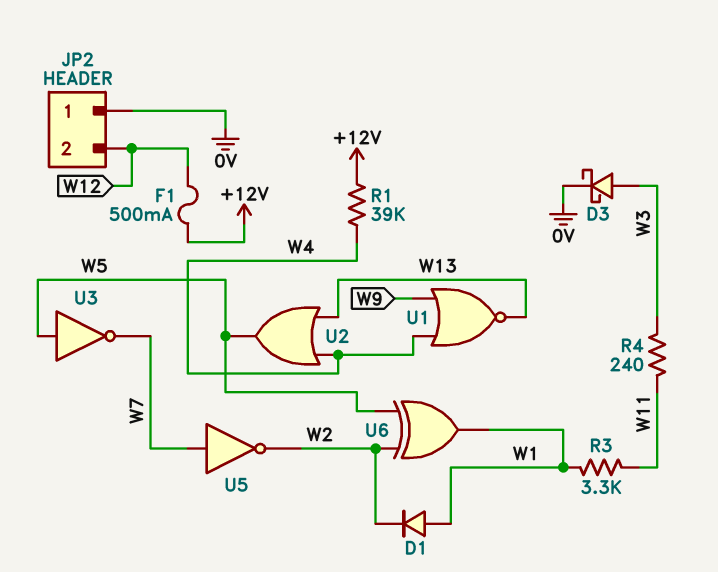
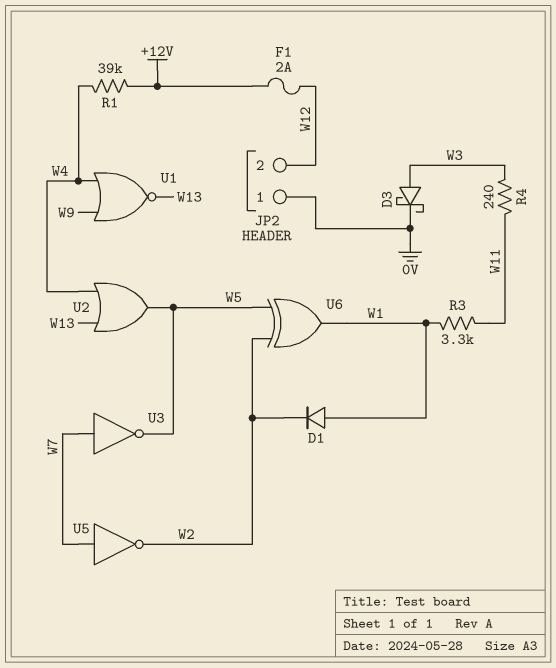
F1: 500mA (+12V, W12) -> 2A (+12V, W12)
U3: NOT (in W5, out W7) -> NOT (in W7, out W5)

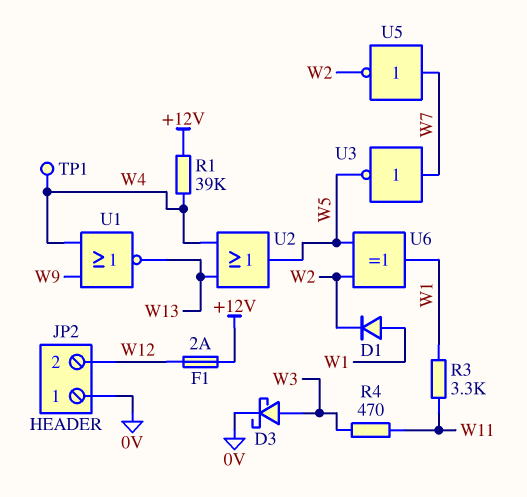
R4: 240 (W3, W11) -> 470 (W3, W11)
TP1: none -> test point (W4)

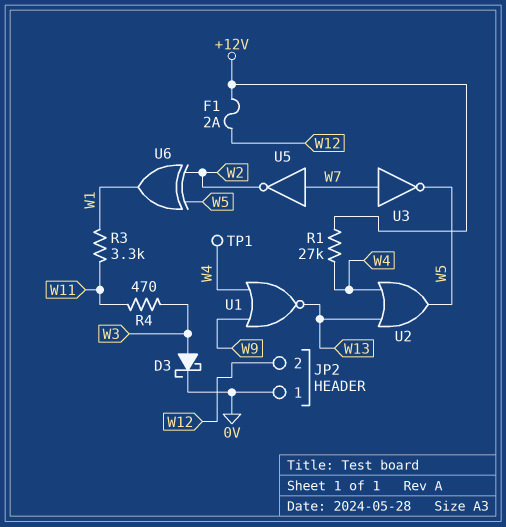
D1: diode (A W1, K W2) -> none
R1: 39k (+12V, W4) -> 27k (+12V, W4)

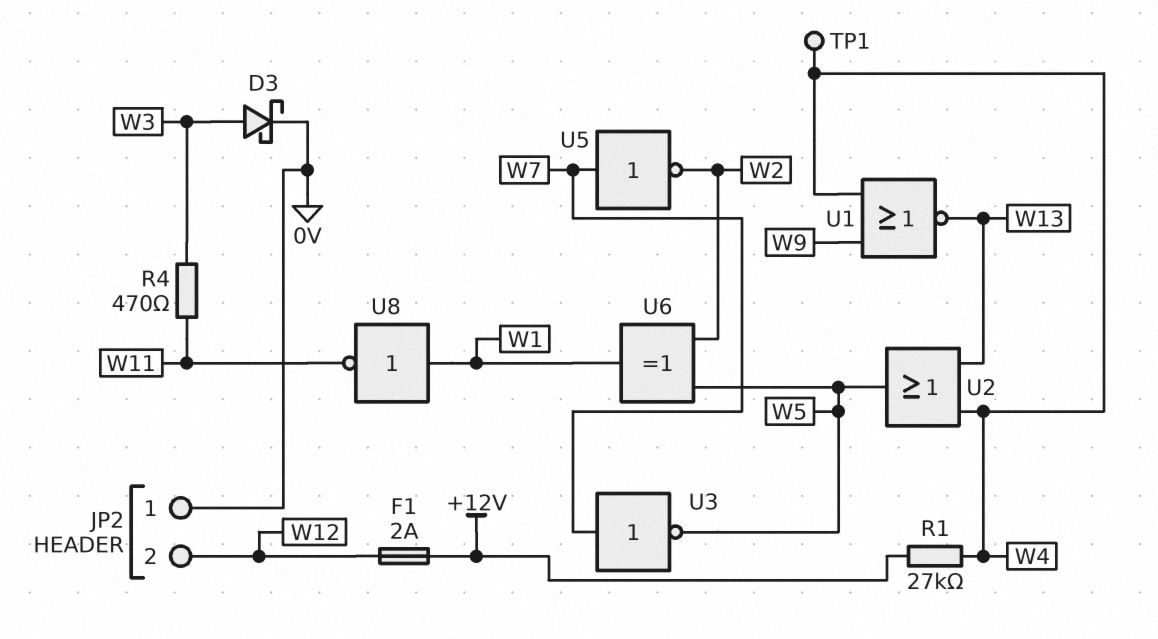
R3: 3.3k (W1, W11) -> none
U8: none -> NOT (in W1, out W11)

